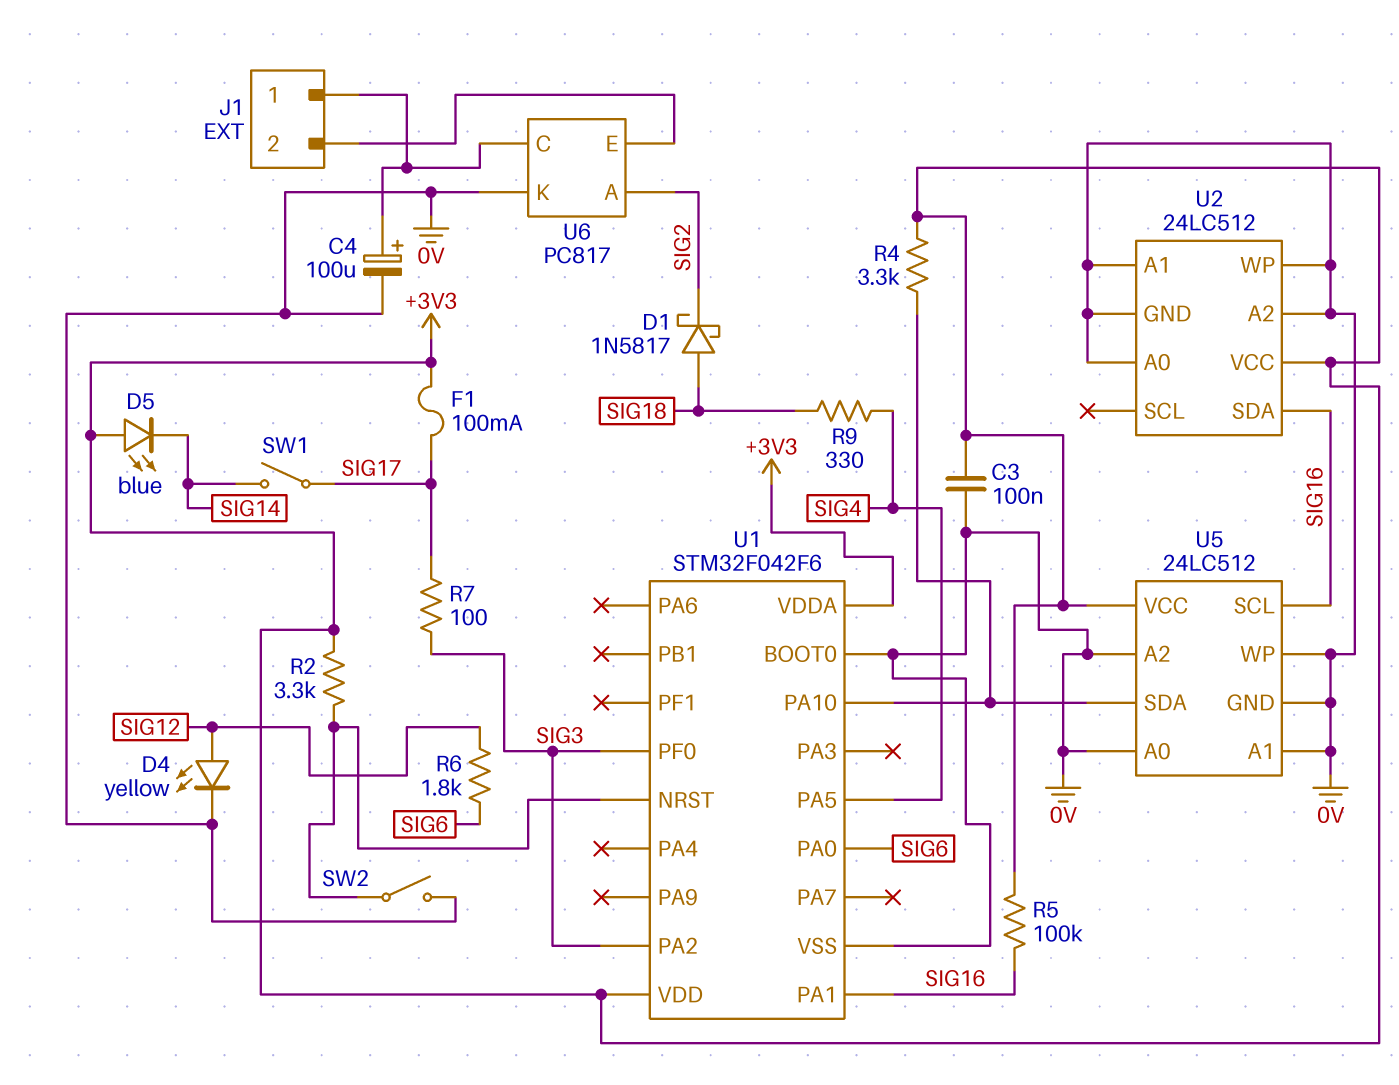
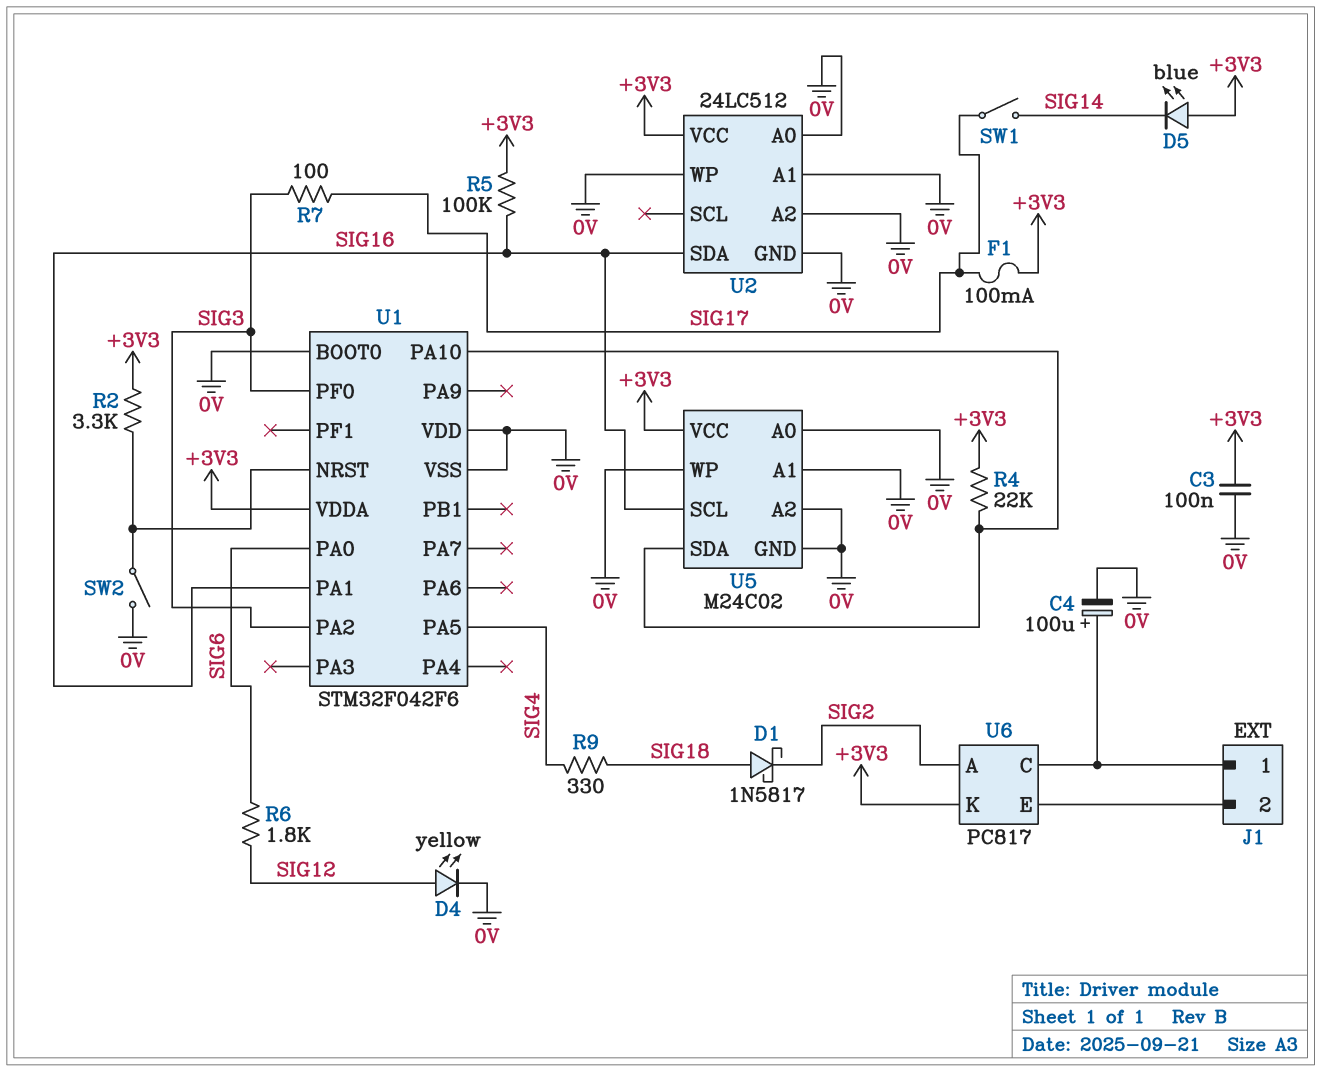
R4: 3.3k (+3V3, U1/PA10) -> 22k (+3V3, U1/PA10)
U1 pin VDD: +3V3 -> 0V
U5: 24LC512 -> M24C02
U6 pin K: 0V -> +3V3

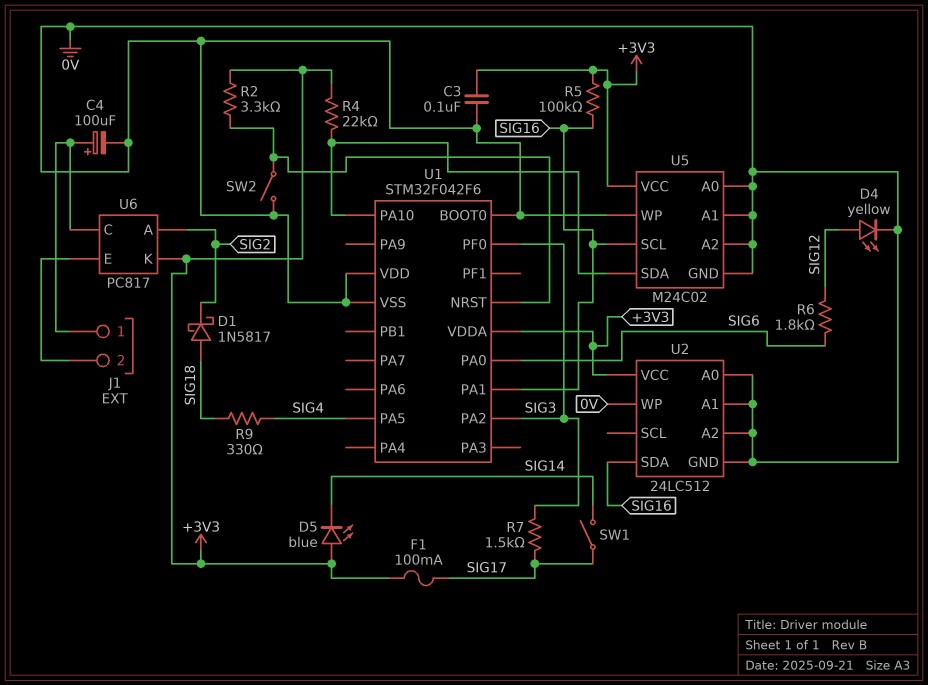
R7: 100 (SIG3, SIG17) -> 1.5k (SIG3, SIG17)

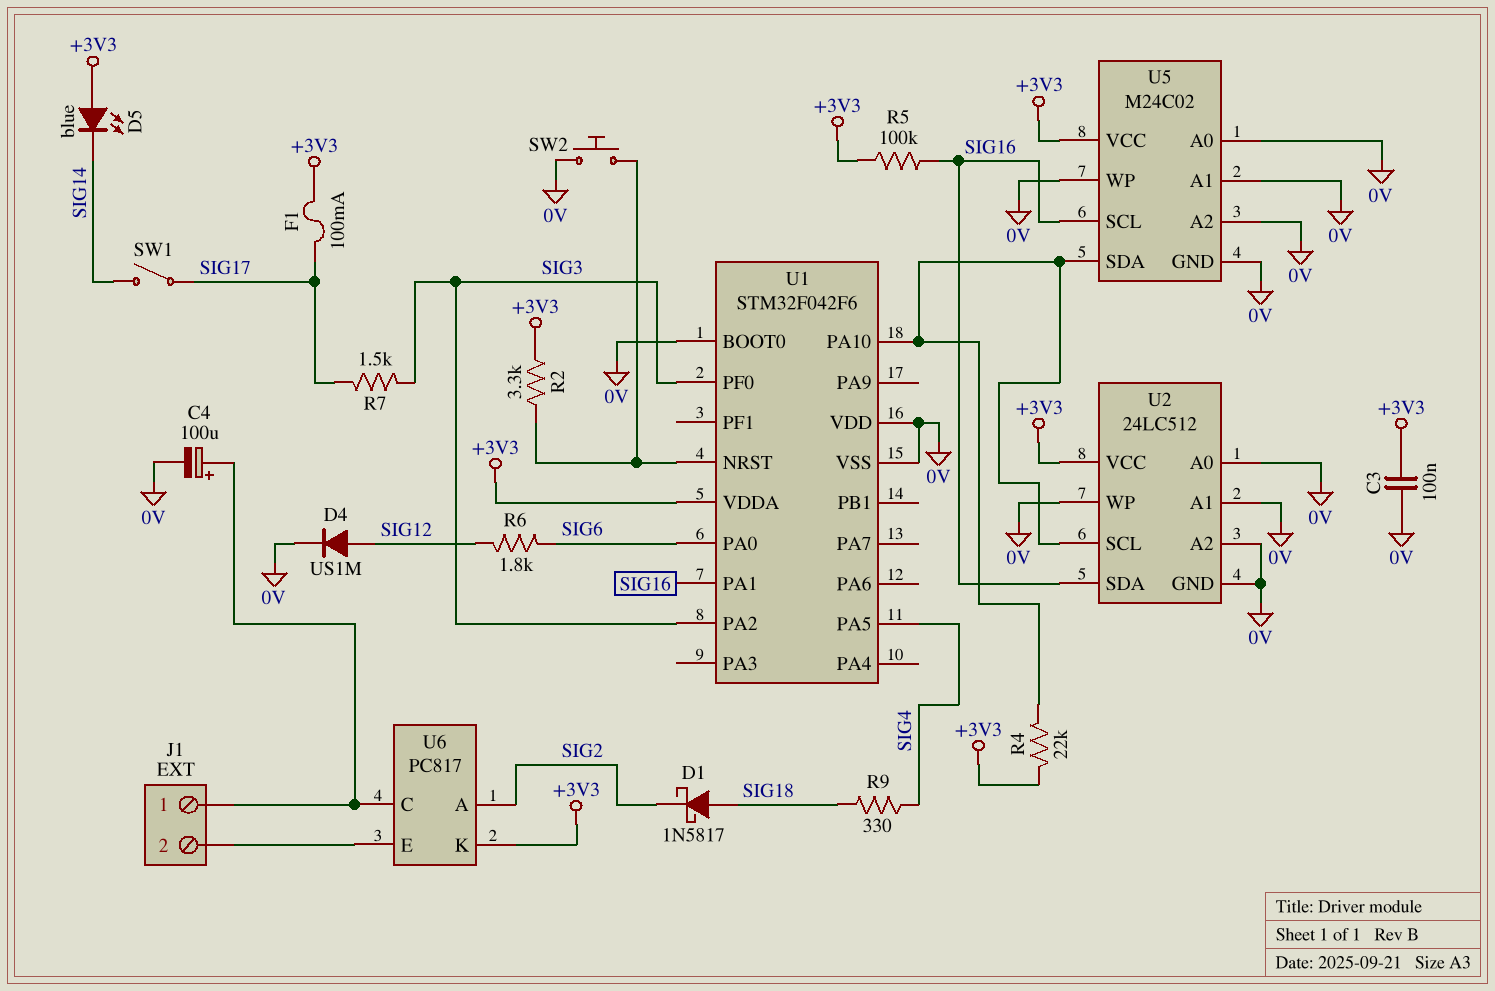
D4: LED yellow (A SIG12, K 0V) -> diode US1M (A SIG12, K 0V)
SW2: switch (0V, U1/NRST) -> button (0V, U1/NRST)
U2 pin SCL: none -> U1/PA10

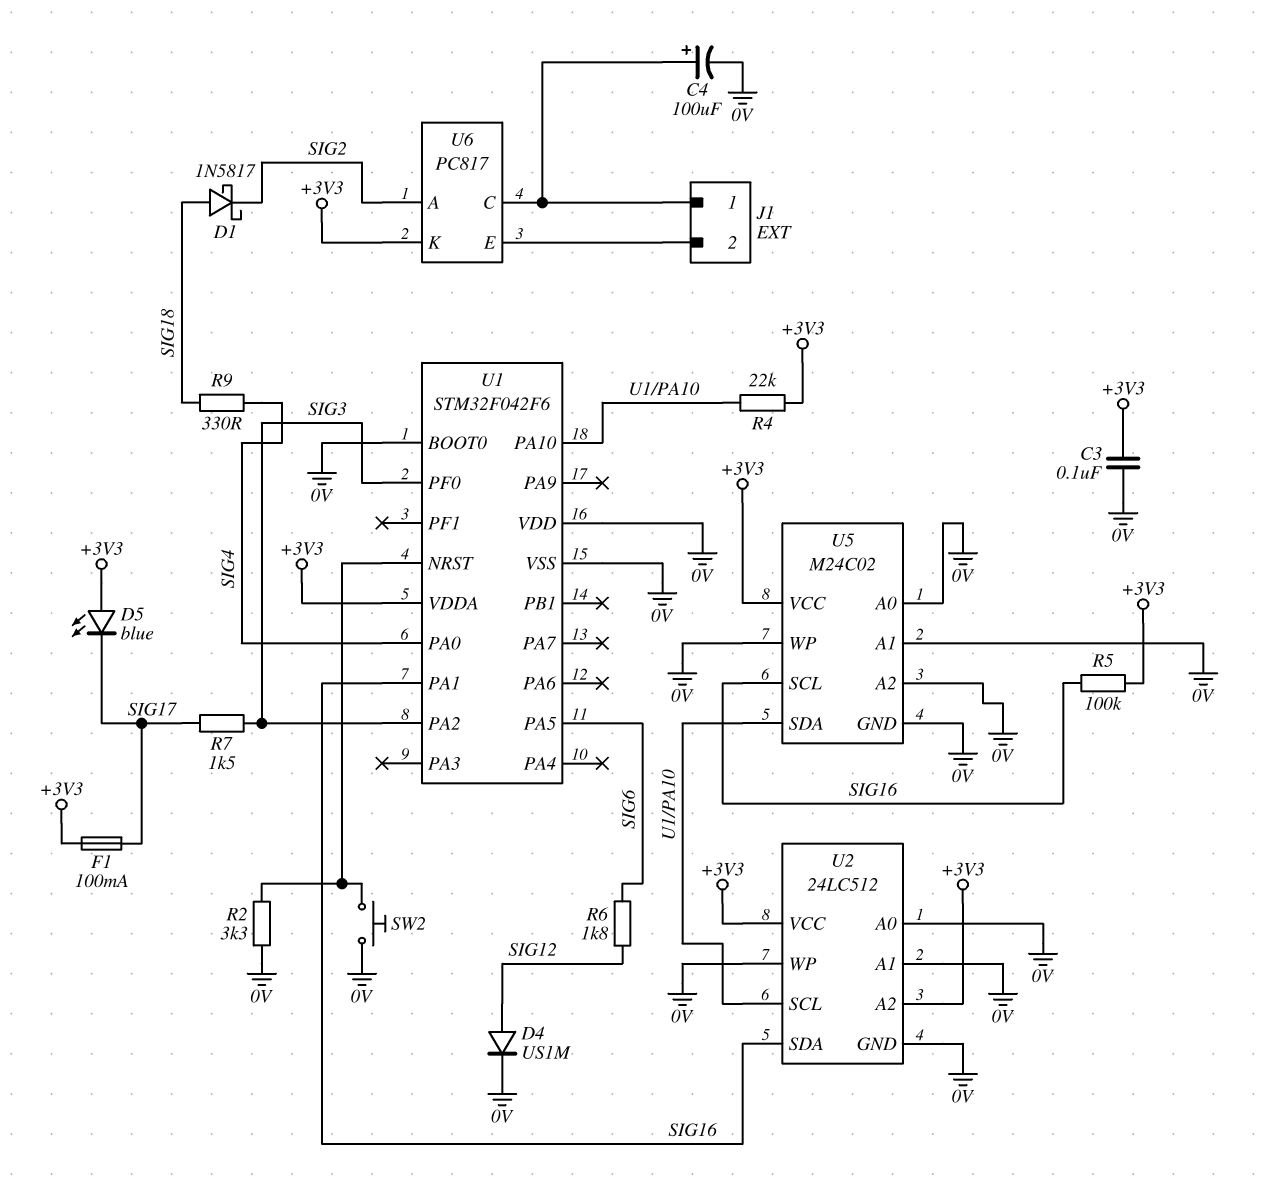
D5: LED blue (A +3V3, K SIG14) -> LED blue (A +3V3, K SIG17)
R2: 3.3k (+3V3, U1/NRST) -> 3.3k (0V, U1/NRST)
SW1: switch (SIG14, SIG17) -> none
U1 pin PA0: SIG6 -> SIG4
U1 pin PA5: SIG4 -> SIG6
U2 pin A2: 0V -> +3V3

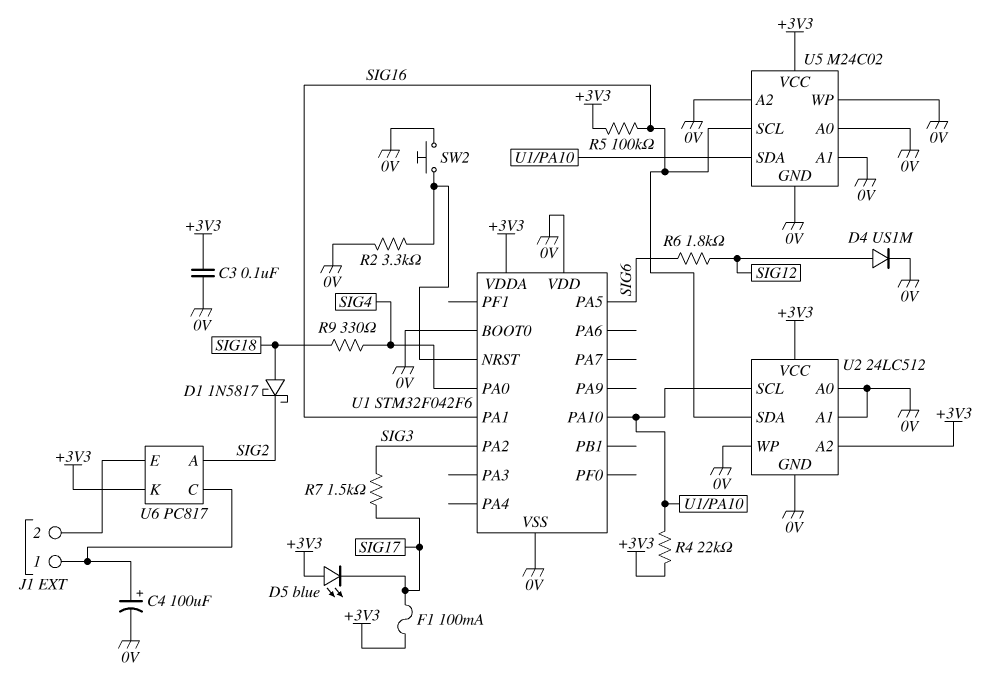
U1 pin PF0: SIG3 -> none

